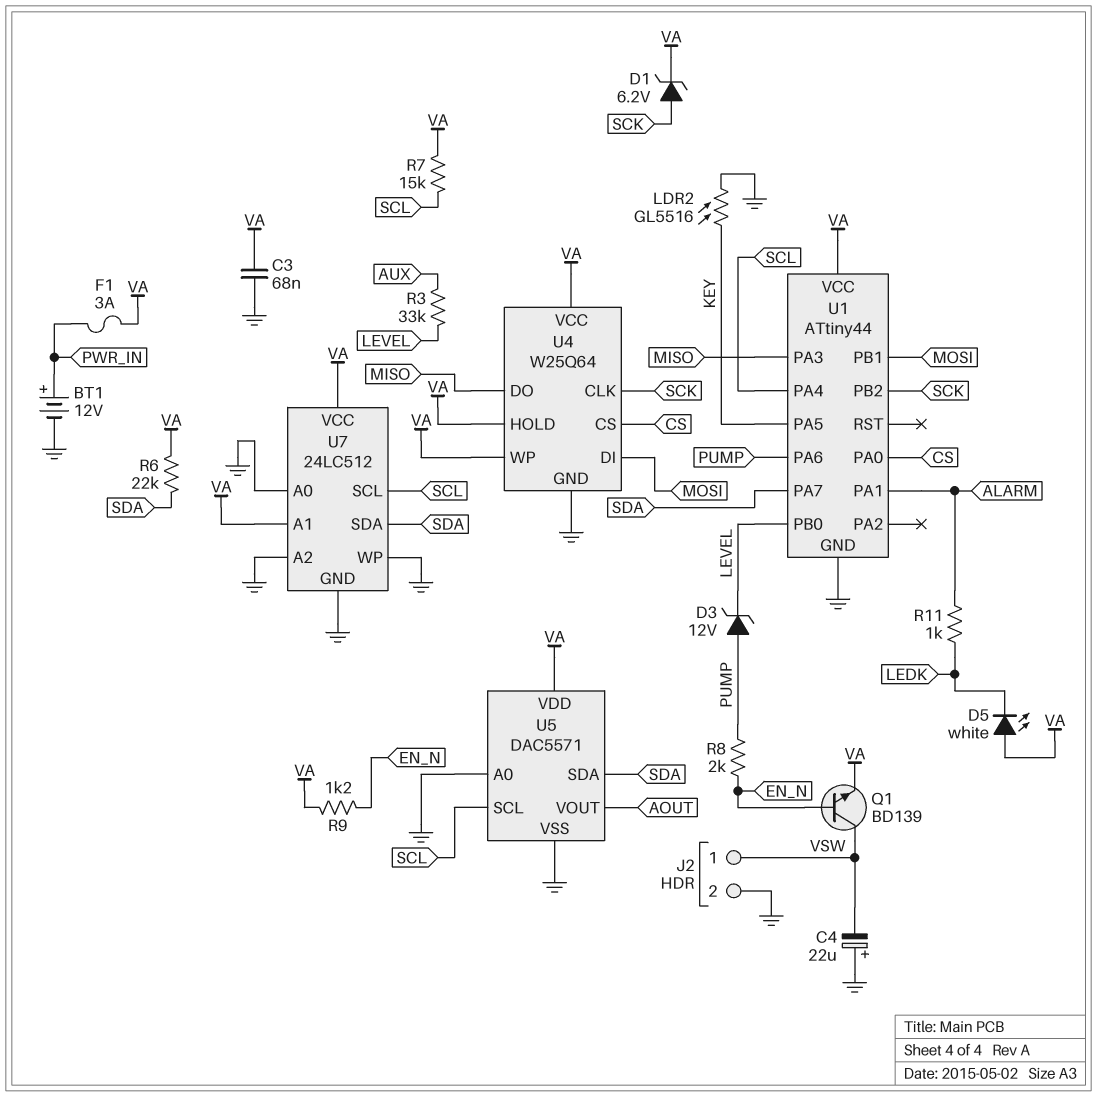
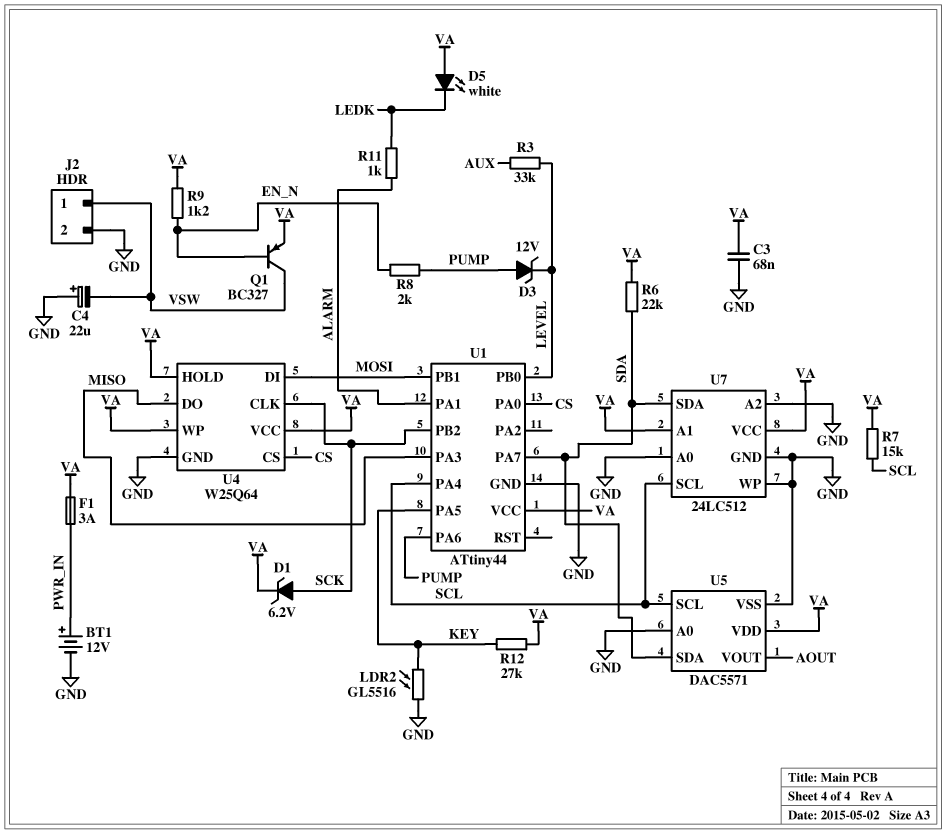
Q1: NPN BD139 (B EN_N, C VSW, E VA) -> PNP BC327 (B EN_N, C VSW, E VA)
R12: none -> 27k (KEY, VA)

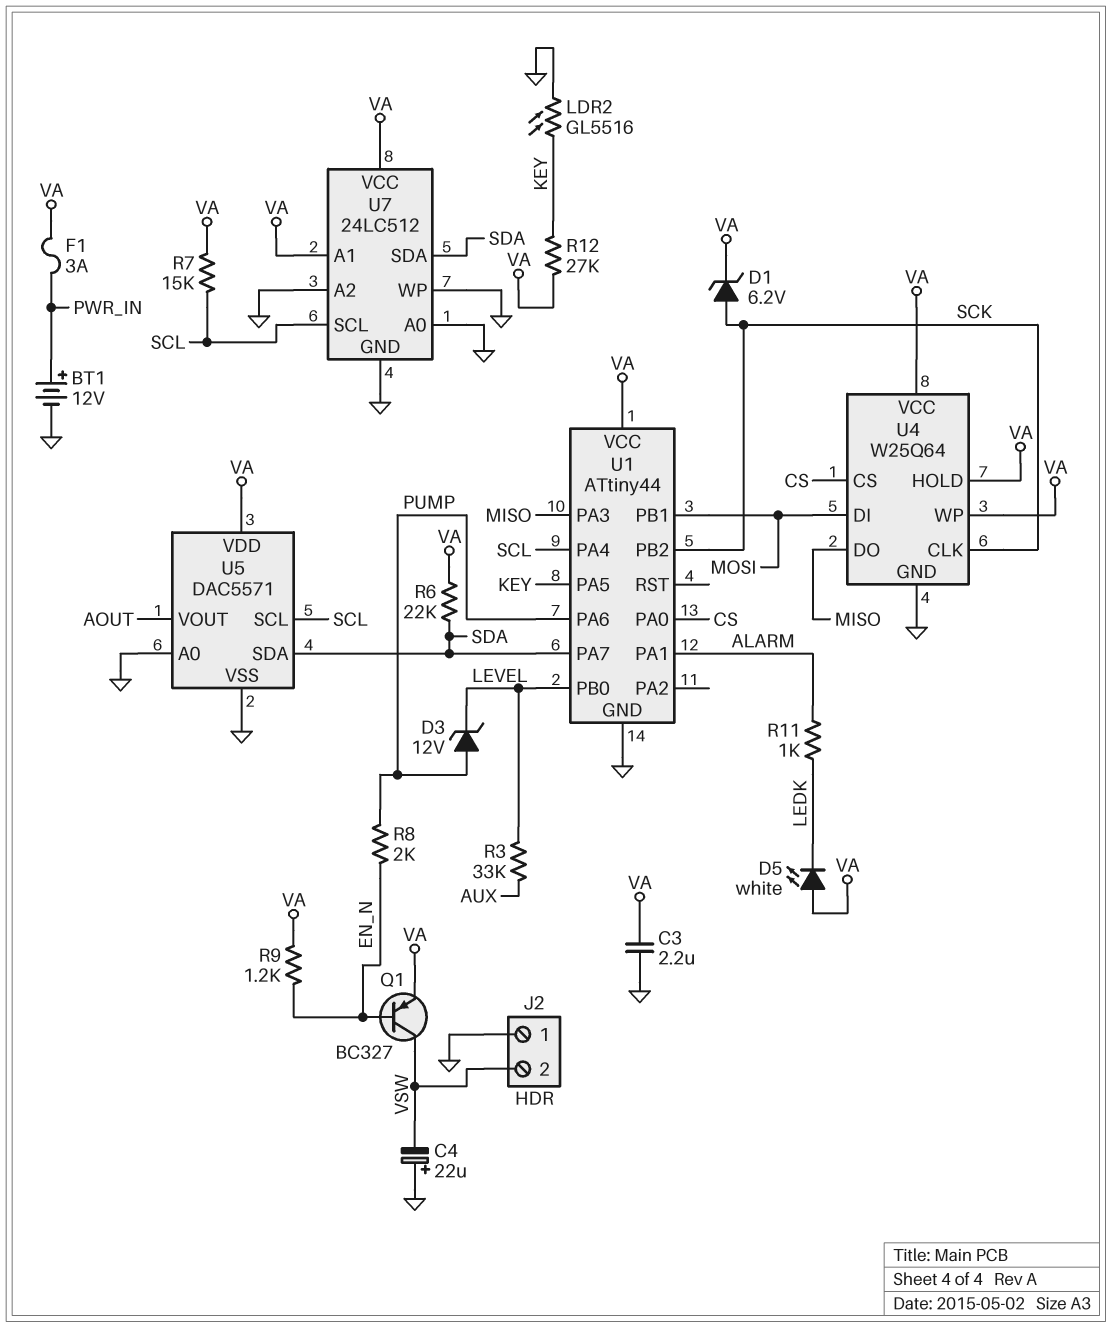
C3: 68nF (GND, VA) -> 2.2uF (GND, VA)
J2 pin 1: VSW -> GND
J2 pin 2: GND -> VSW

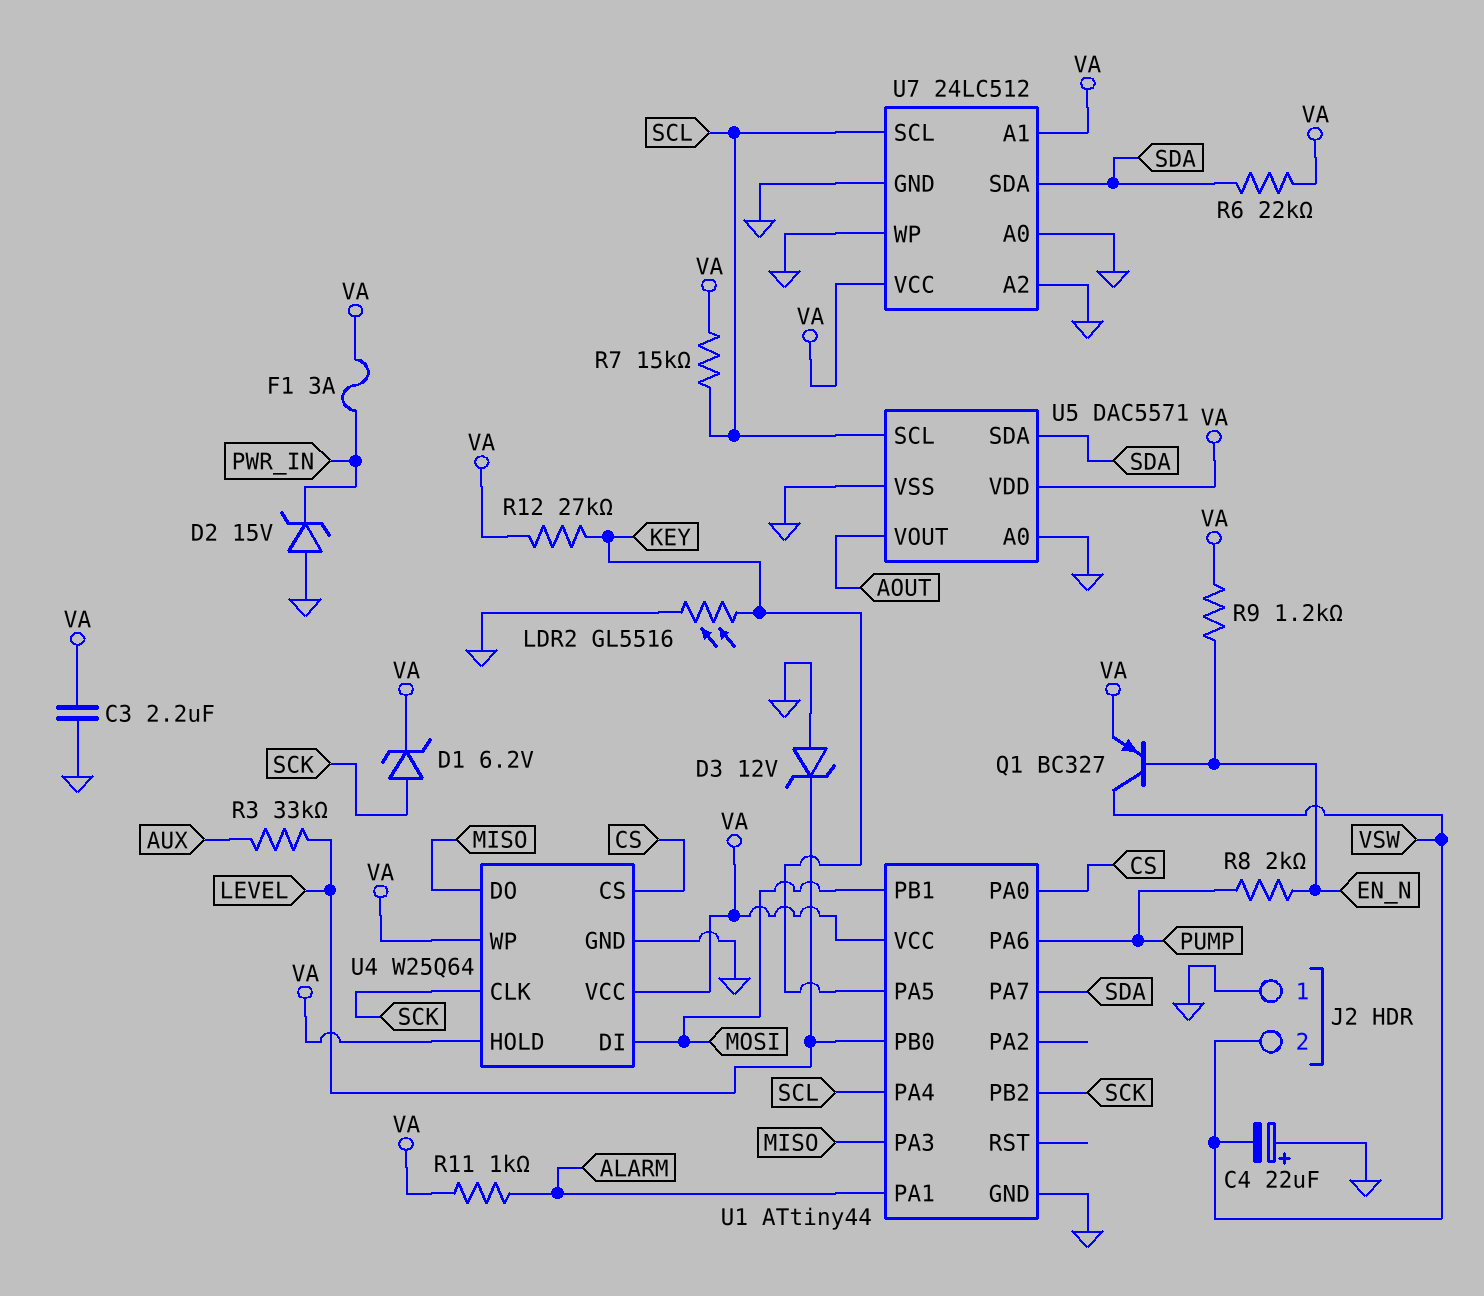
BT1: 12V (plus PWR_IN, minus GND) -> none
D2: none -> zener 15V (A GND, K PWR_IN)
D3: zener 12V (A PUMP, K LEVEL) -> zener 12V (A GND, K LEVEL)
D5: LED white (A VA, K LEDK) -> none
R11: 1k (ALARM, LEDK) -> 1k (ALARM, VA)

